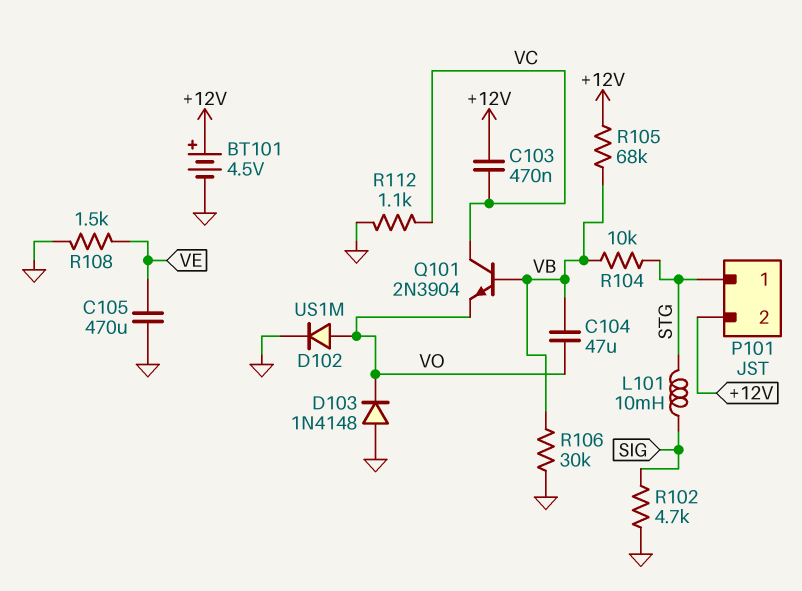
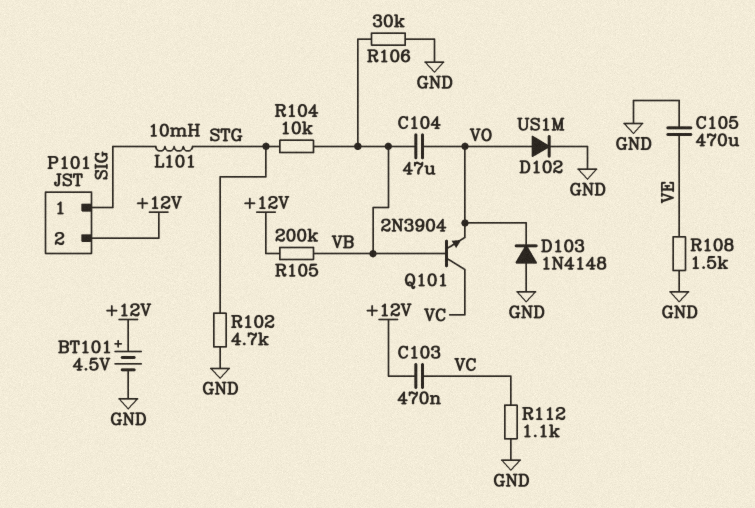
P101 pin 1: STG -> SIG
R102: 4.7k (GND, SIG) -> 4.7k (GND, STG)
R105: 68k (+12V, VB) -> 200k (+12V, VB)

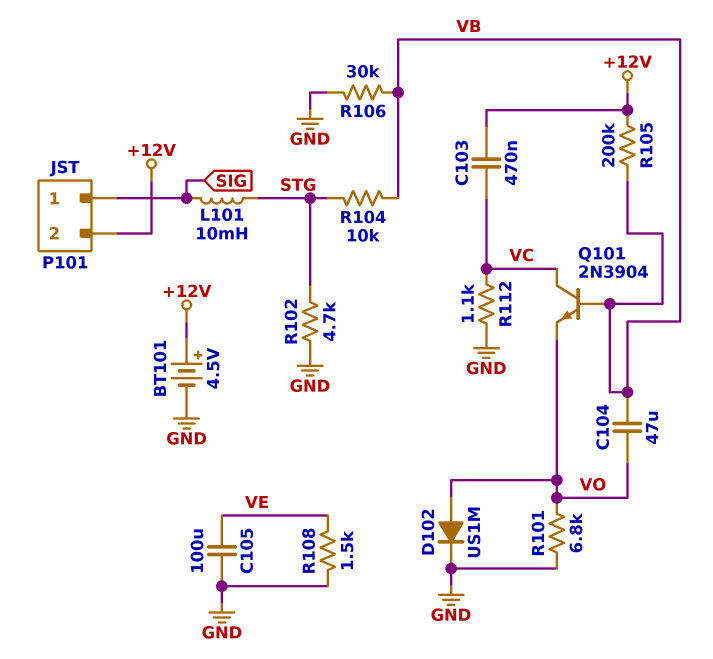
C105: 470uF (GND, VE) -> 100uF (GND, VE)
D103: diode 1N4148 (A GND, K VO) -> none
R101: none -> 6.8k (GND, VO)

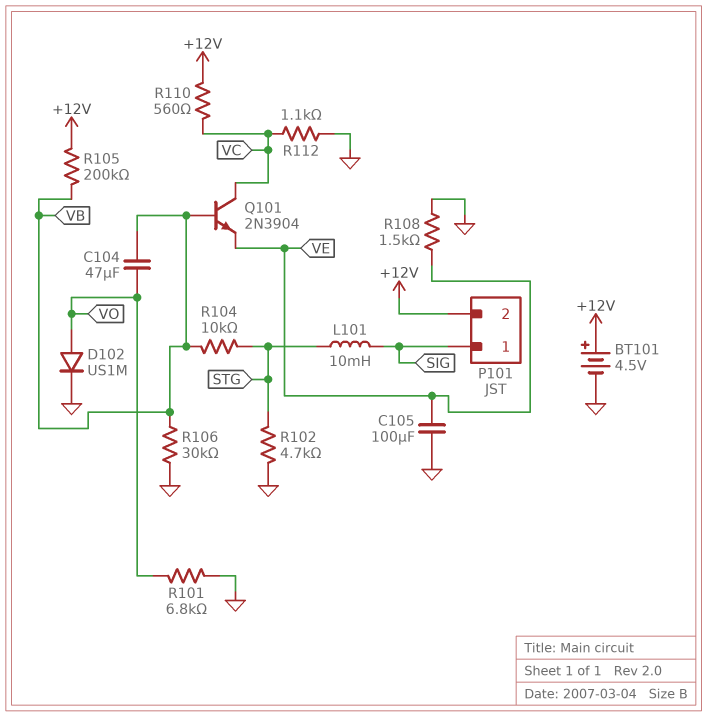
C103: 470nF (+12V, VC) -> none
Q101: NPN 2N3904 (B VB, C VC, E VO) -> NPN 2N3904 (B VB, C VC, E VE)
R110: none -> 560 (+12V, VC)

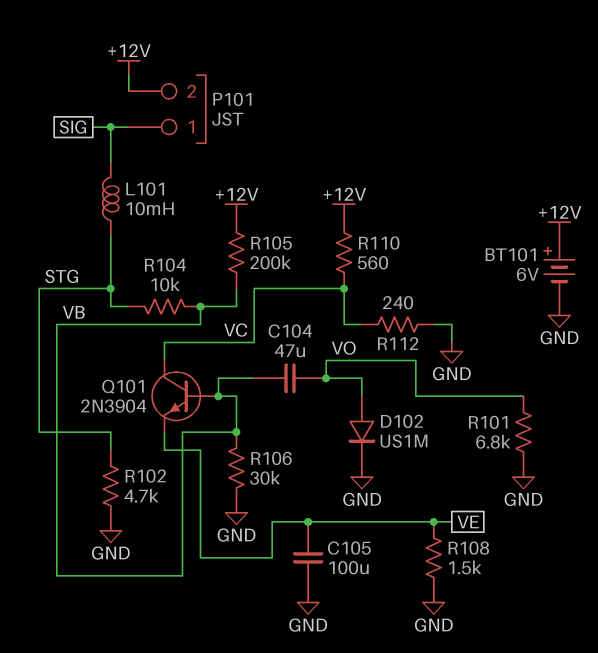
BT101: 4.5V (plus +12V, minus GND) -> 6V (plus +12V, minus GND)
R112: 1.1k (GND, VC) -> 240 (GND, VC)

